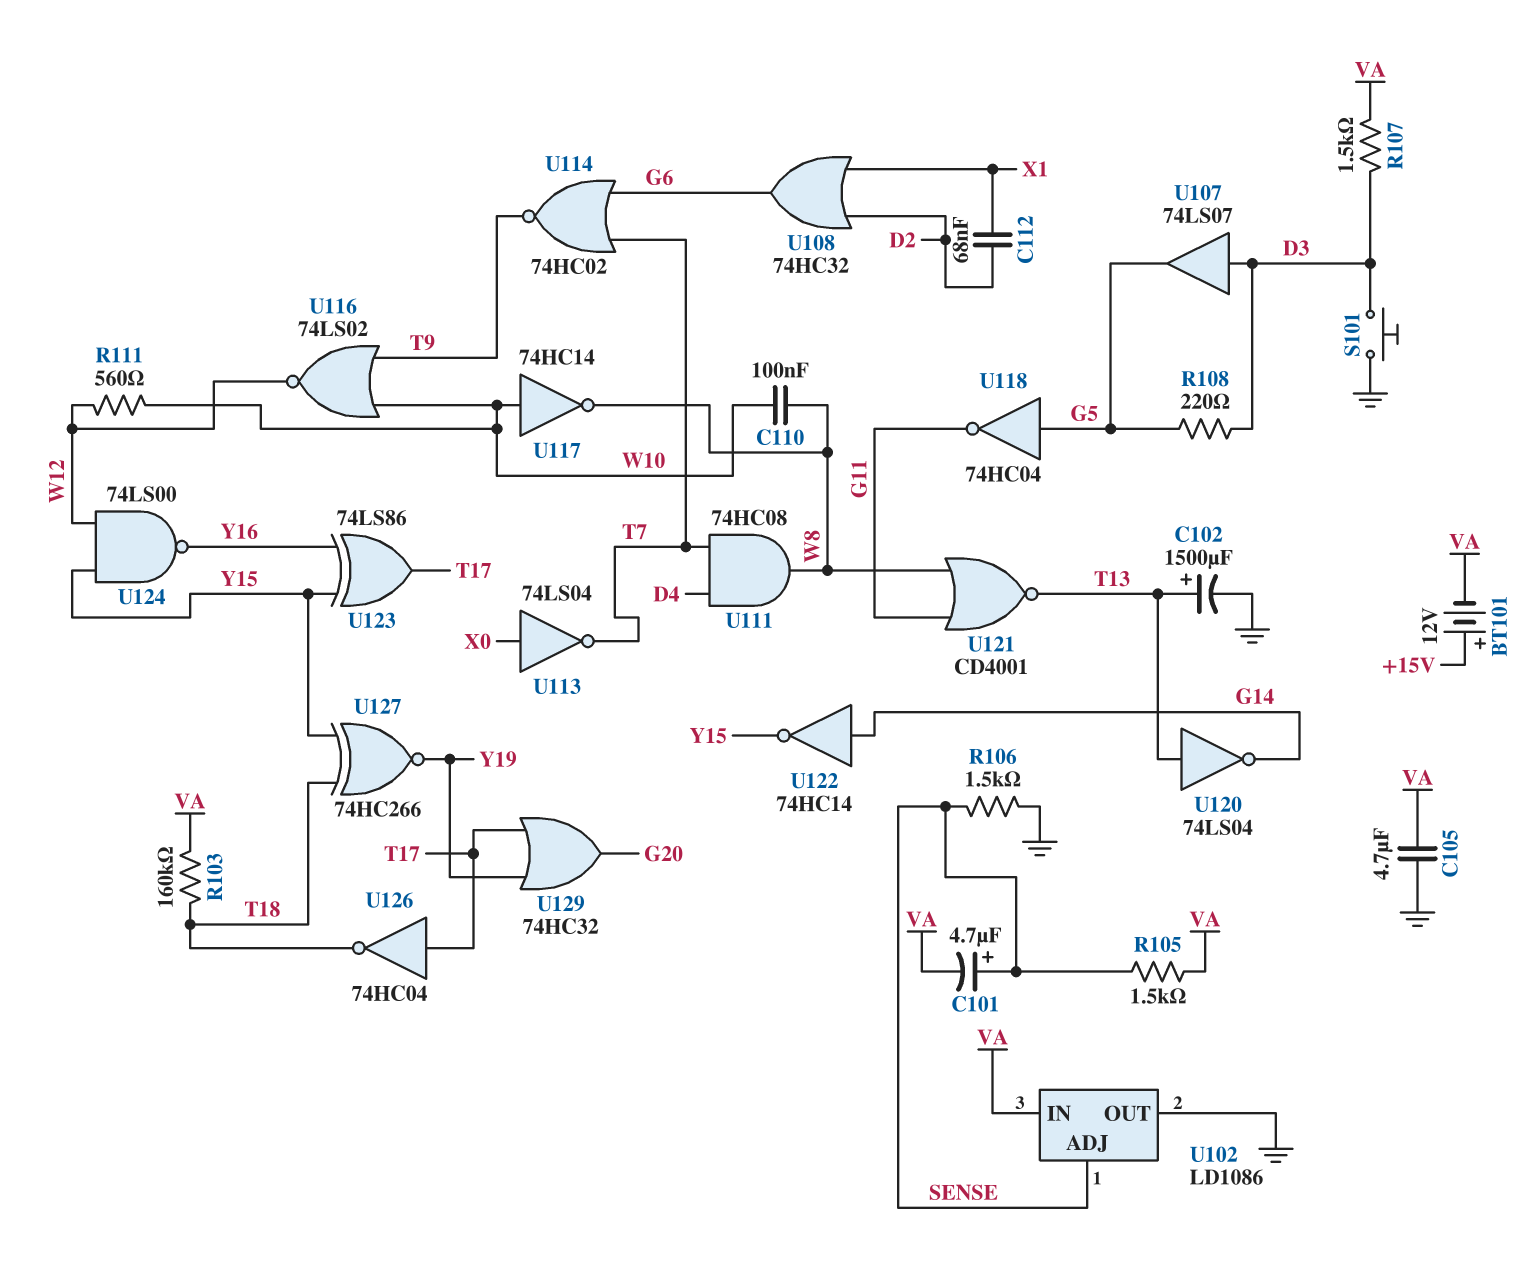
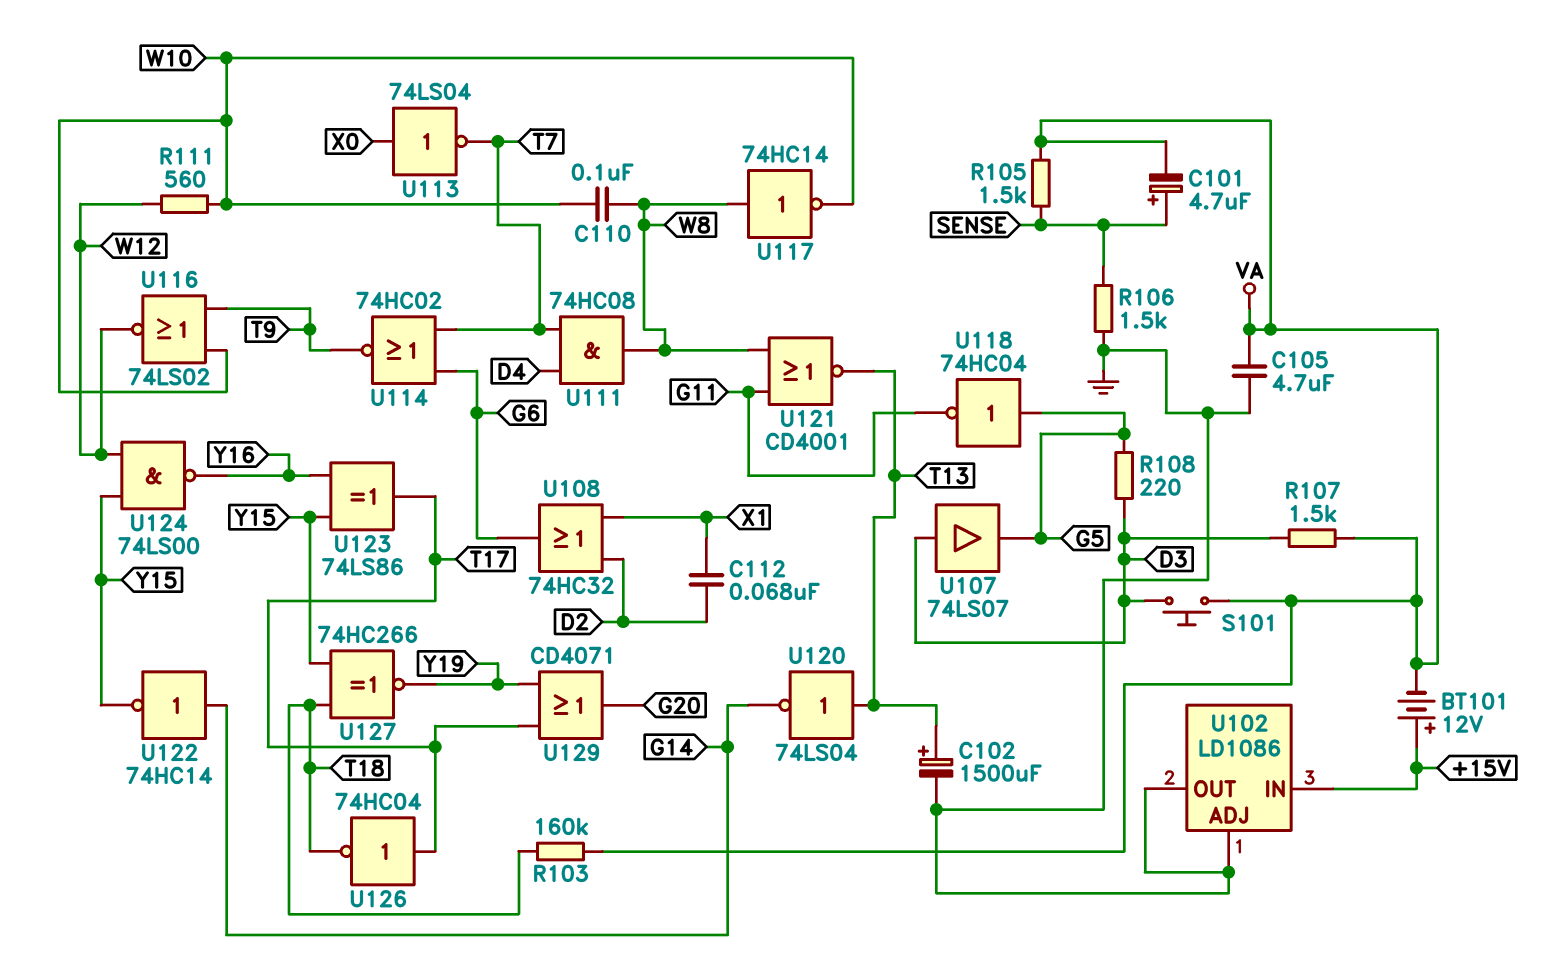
S101: button (D3, GND) -> button (D3, VA)
U102 pin ADJ: SENSE -> GND
U102 pin IN: VA -> +15V
U117: NOT 74HC14 (in W10, out W8) -> NOT 74HC14 (in W8, out W10)
U129: OR 74HC32 (in T17, in Y19, out G20) -> OR CD4071 (in T17, in Y19, out G20)

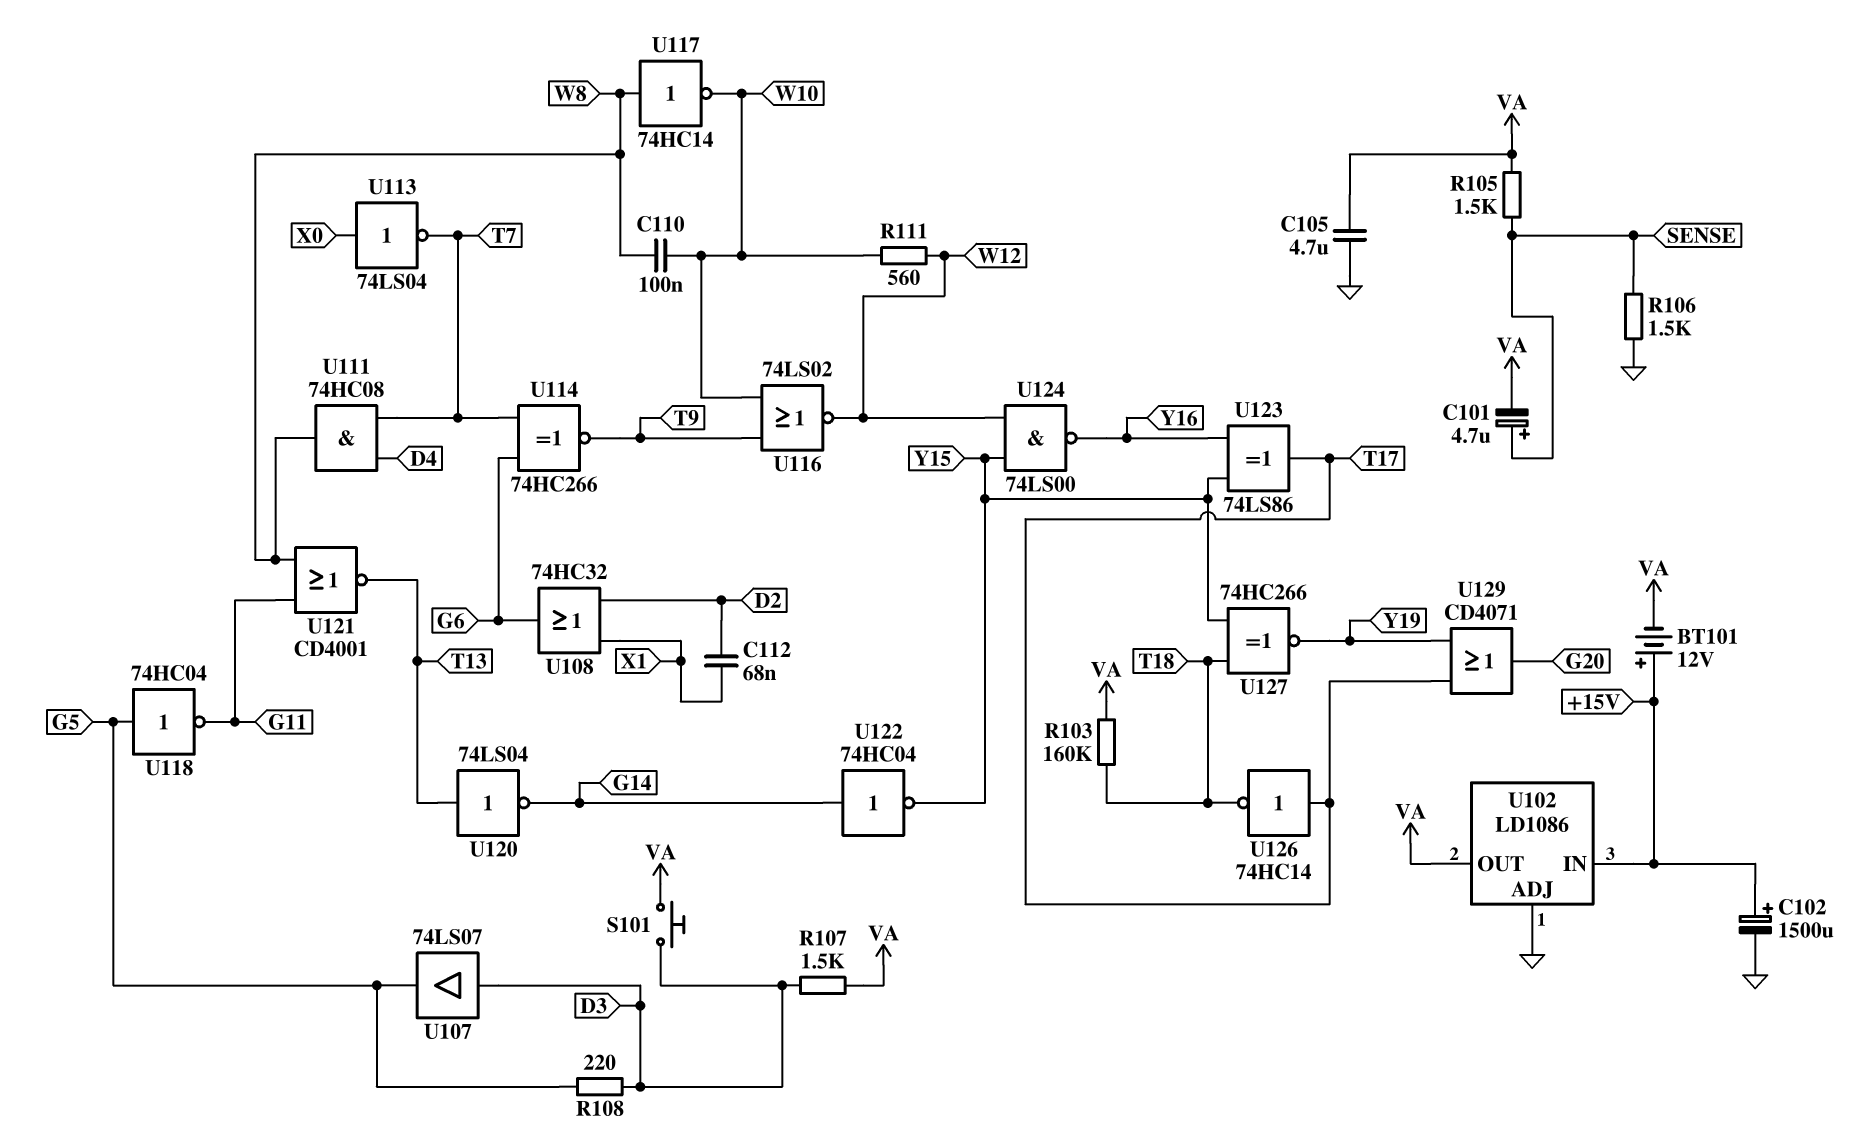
C102: 1500uF (plus T13, minus GND) -> 1500uF (plus +15V, minus GND)
U102 pin OUT: GND -> VA
U114: NOR 74HC02 (in G6, in T7, out T9) -> XNOR 74HC266 (in G6, in T7, out T9)
U122: NOT 74HC14 (in G14, out Y15) -> NOT 74HC04 (in G14, out Y15)
U126: NOT 74HC04 (in T17, out T18) -> NOT 74HC14 (in T17, out T18)

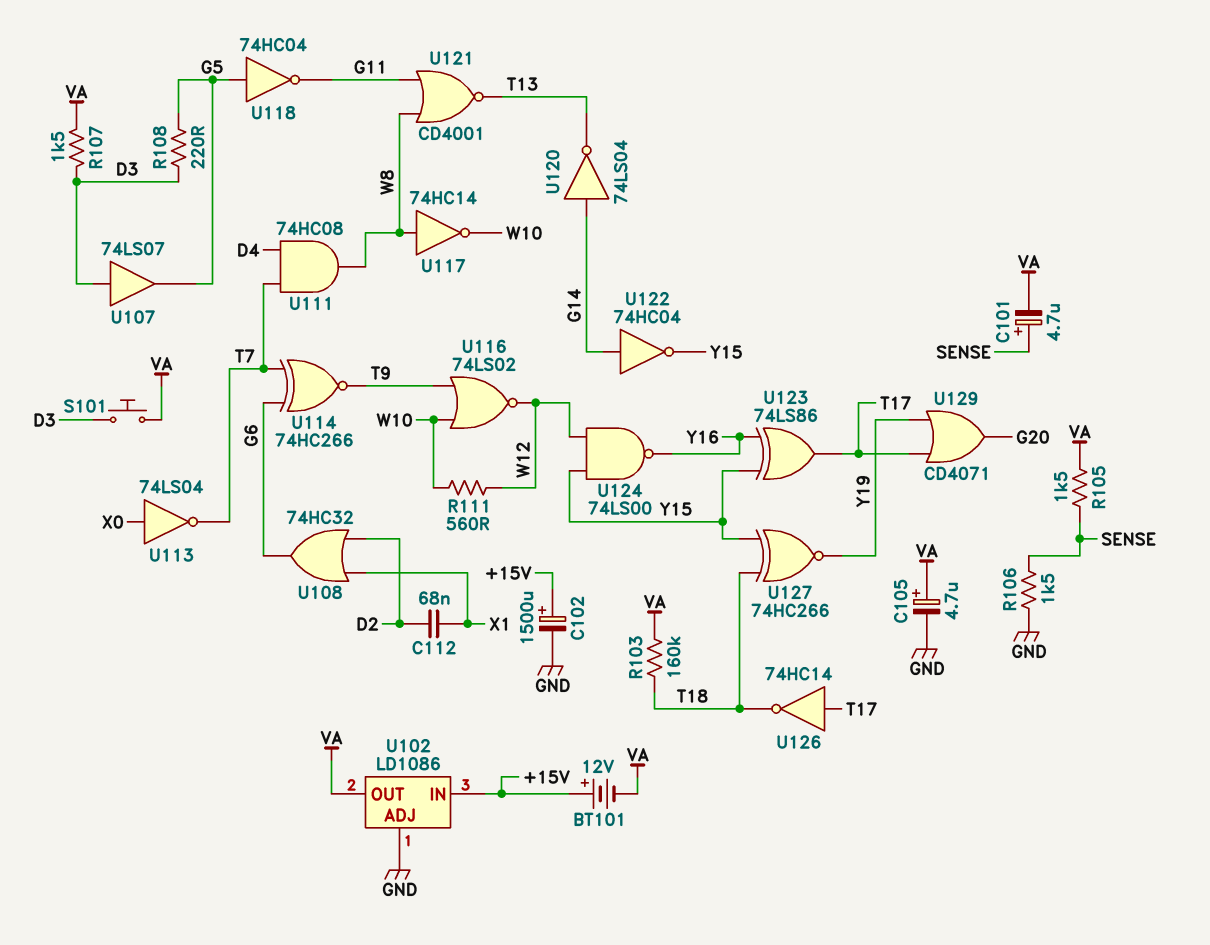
C105: 4.7uF (GND, VA) -> 4.7uF (plus VA, minus GND)
C110: 100nF (W8, W10) -> none
U120: NOT 74LS04 (in T13, out G14) -> NOT 74LS04 (in G14, out T13)

